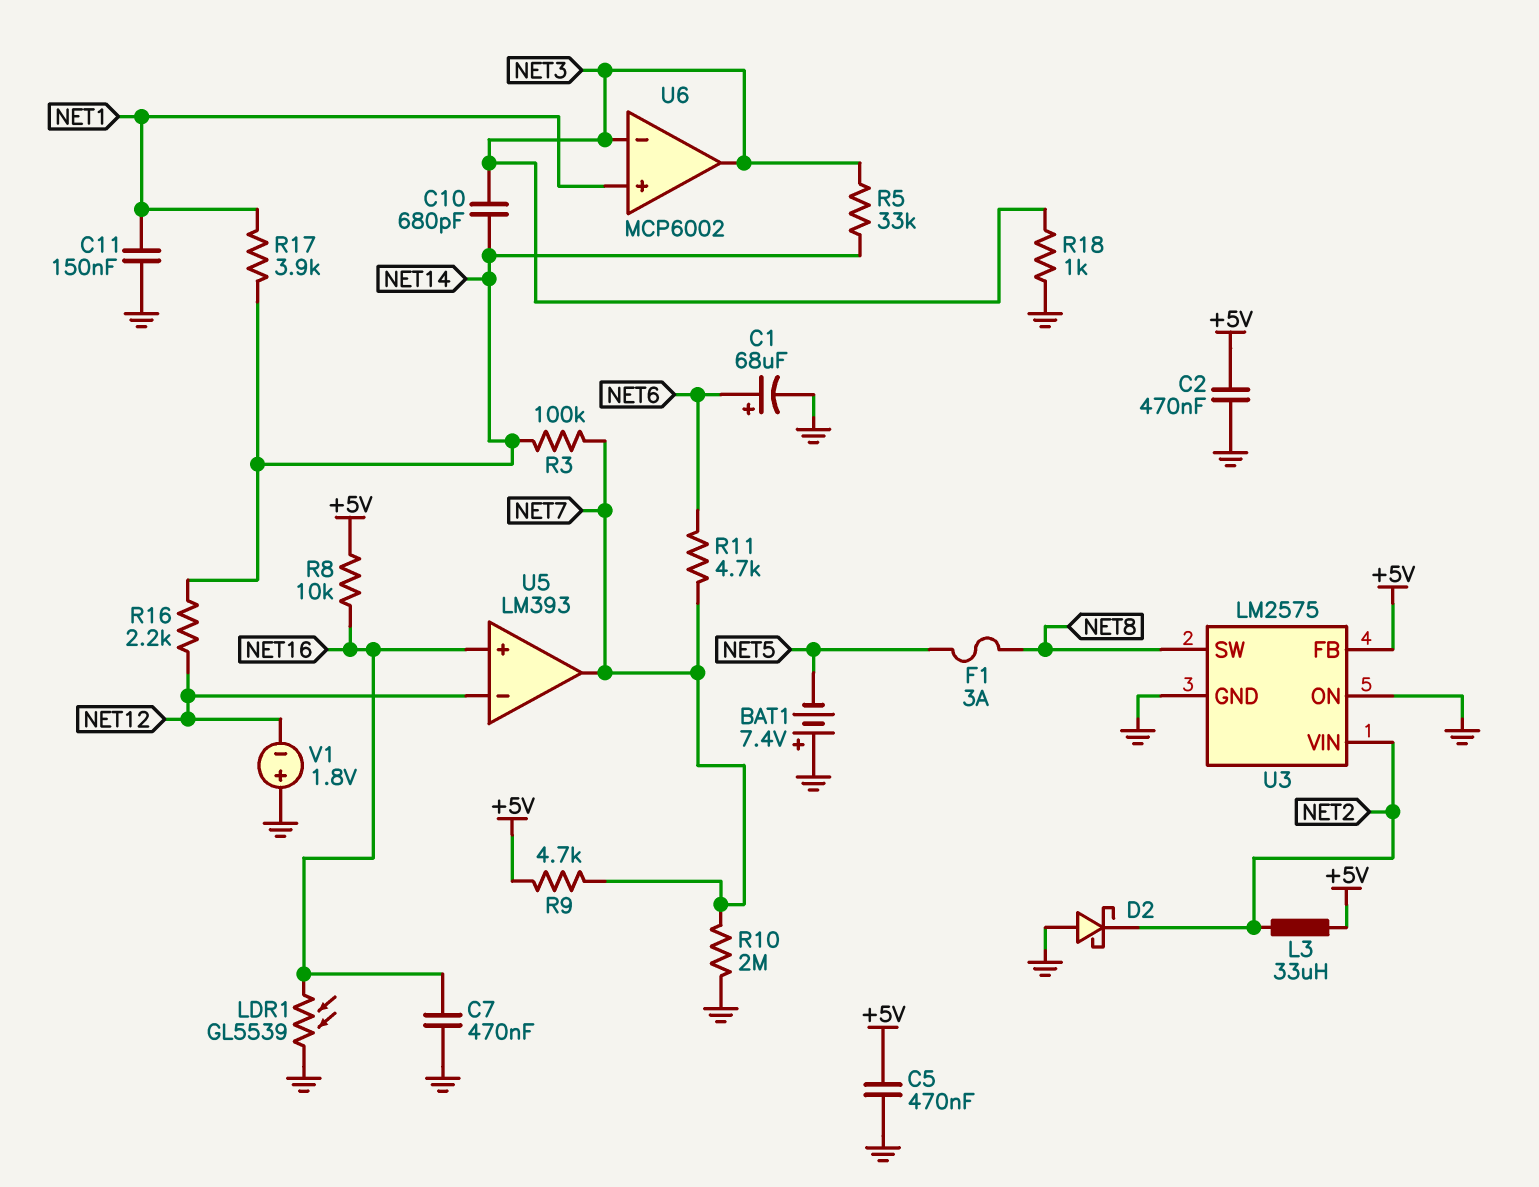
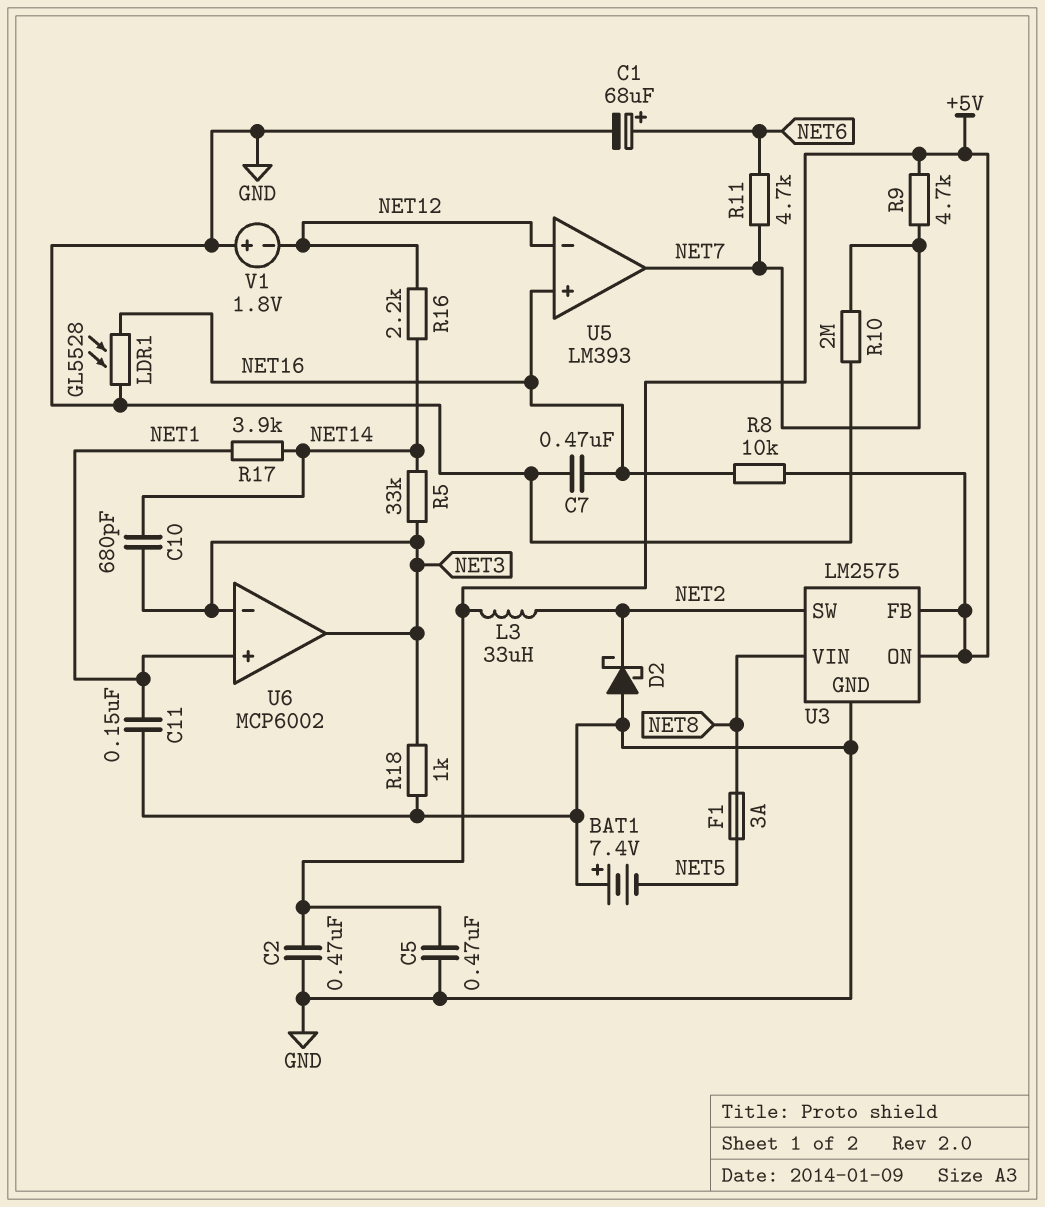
LDR1: GL5539 (GND, NET16) -> GL5528 (GND, NET16)
R3: 100k (NET7, NET14) -> none
U3 pin ON: GND -> +5V
U3 pin SW: NET8 -> NET2
U3 pin VIN: NET2 -> NET8

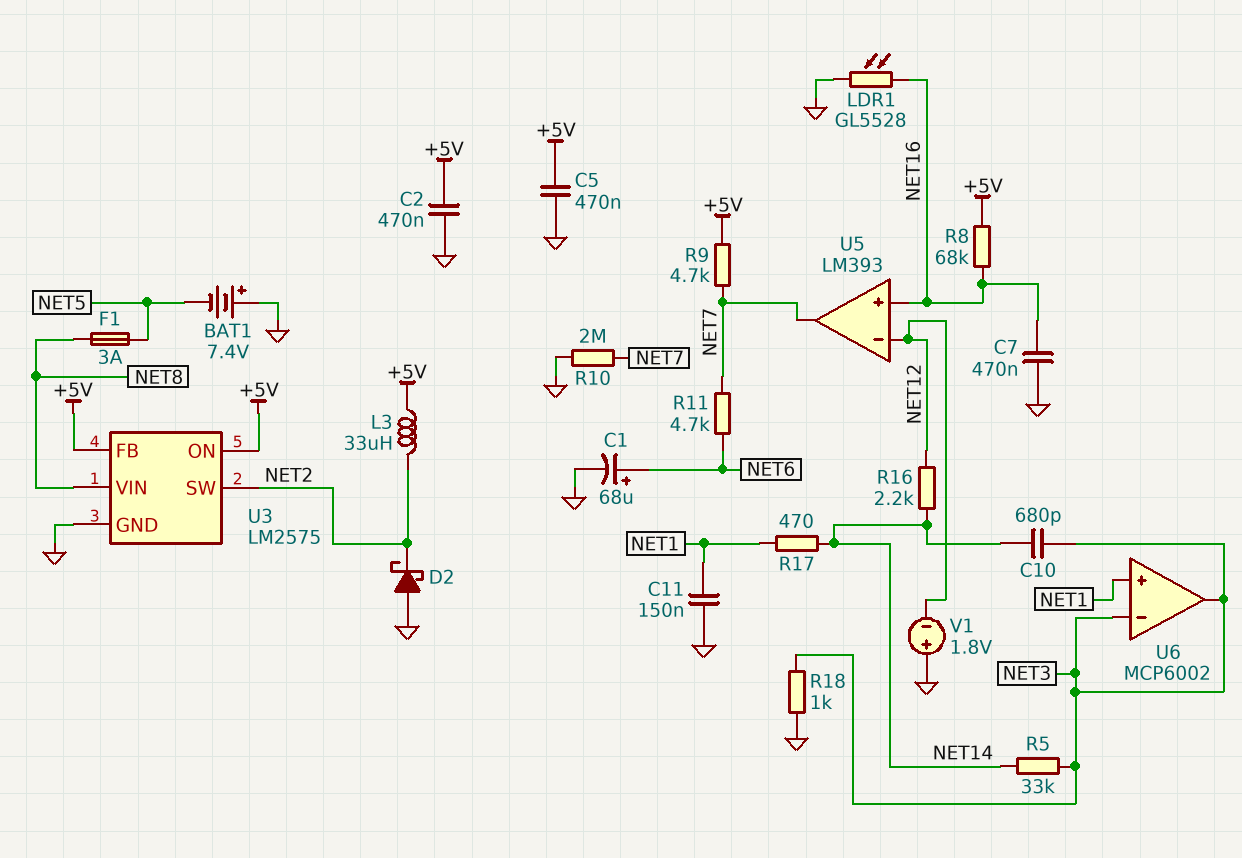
R8: 10k (+5V, NET16) -> 68k (+5V, NET16)
R17: 3.9k (NET1, NET14) -> 470 (NET1, NET14)

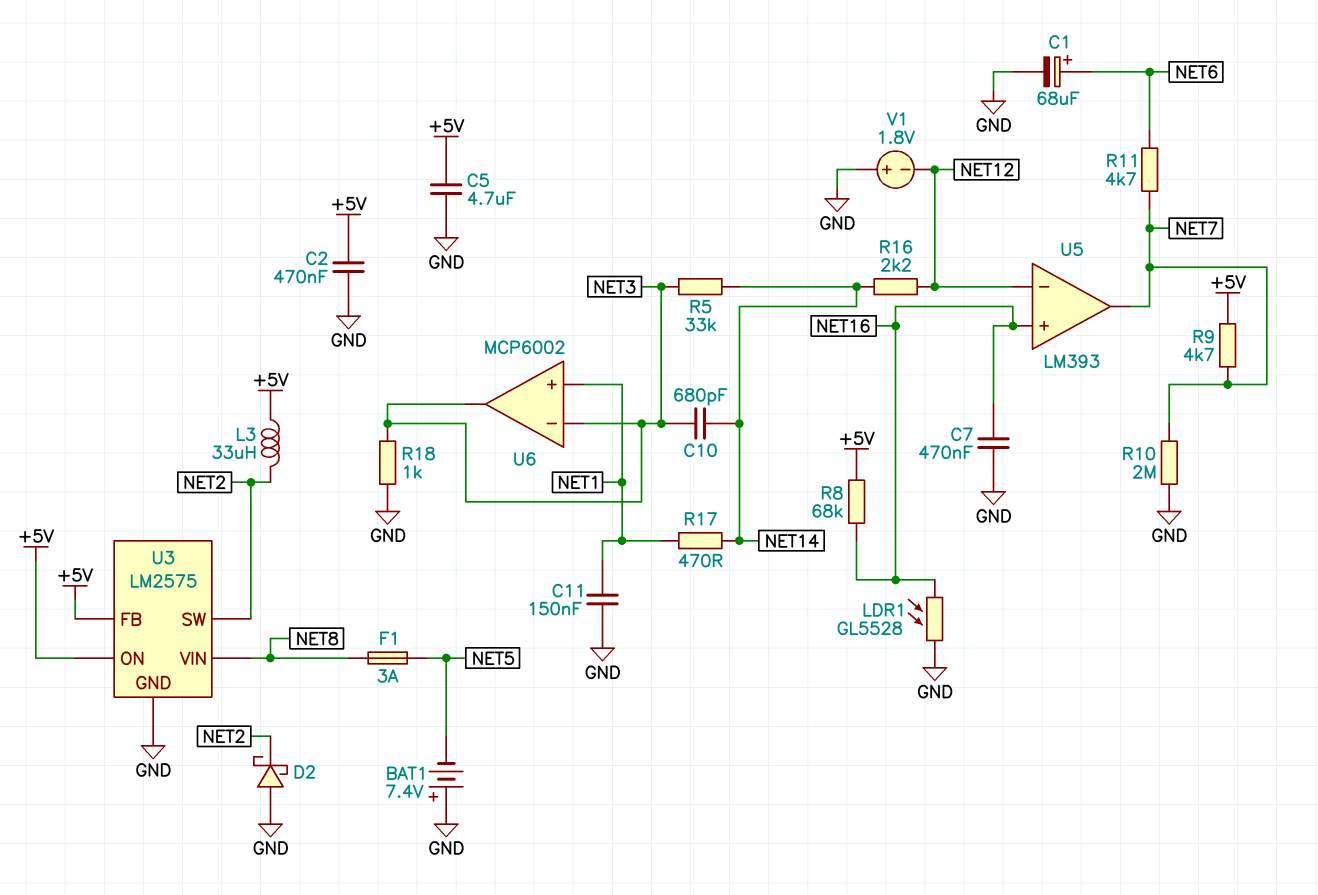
C5: 470nF (+5V, GND) -> 4.7uF (+5V, GND)

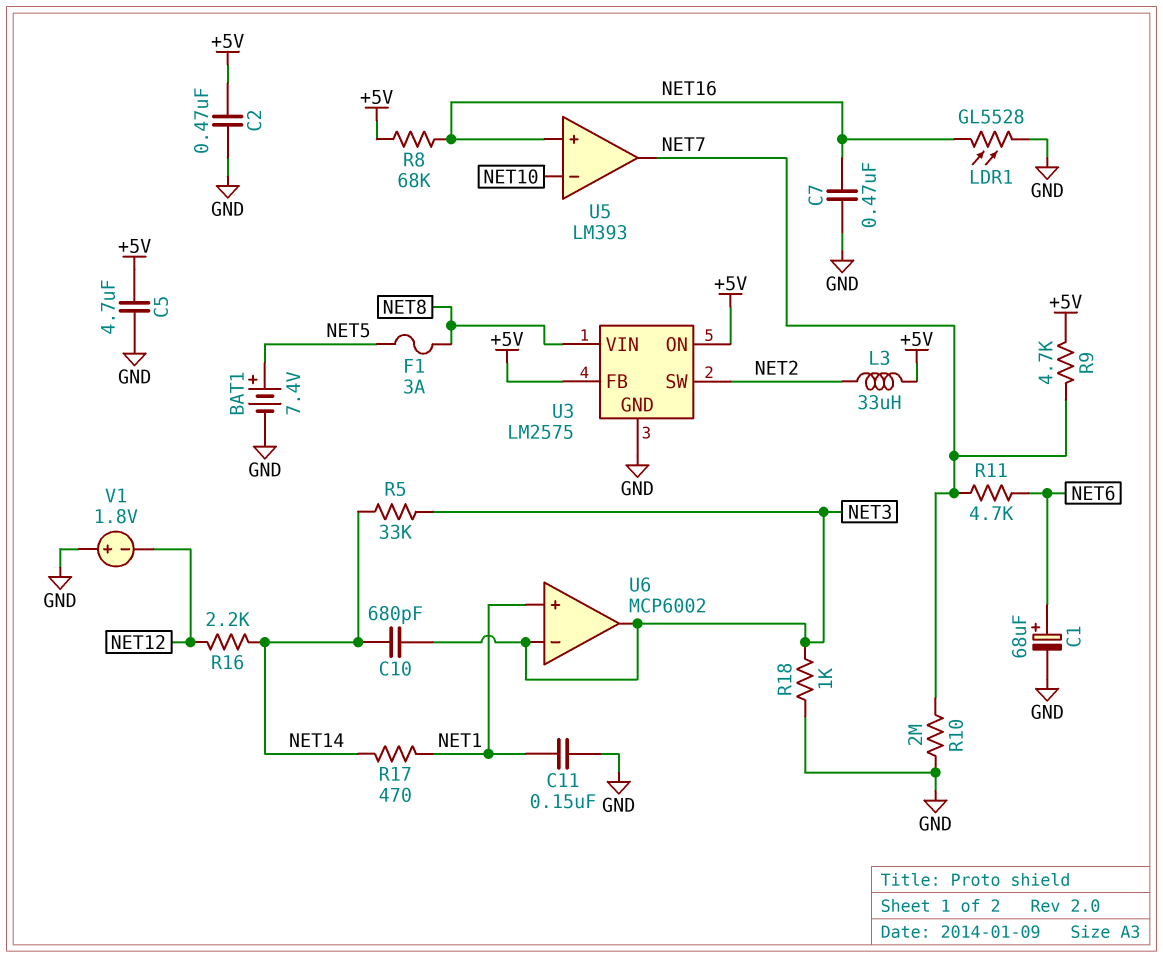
BAT1: 7.4V (plus GND, minus NET5) -> 7.4V (plus NET5, minus GND)
D2: schottky (A GND, K NET2) -> none
U5 pin in-: NET12 -> NET10

